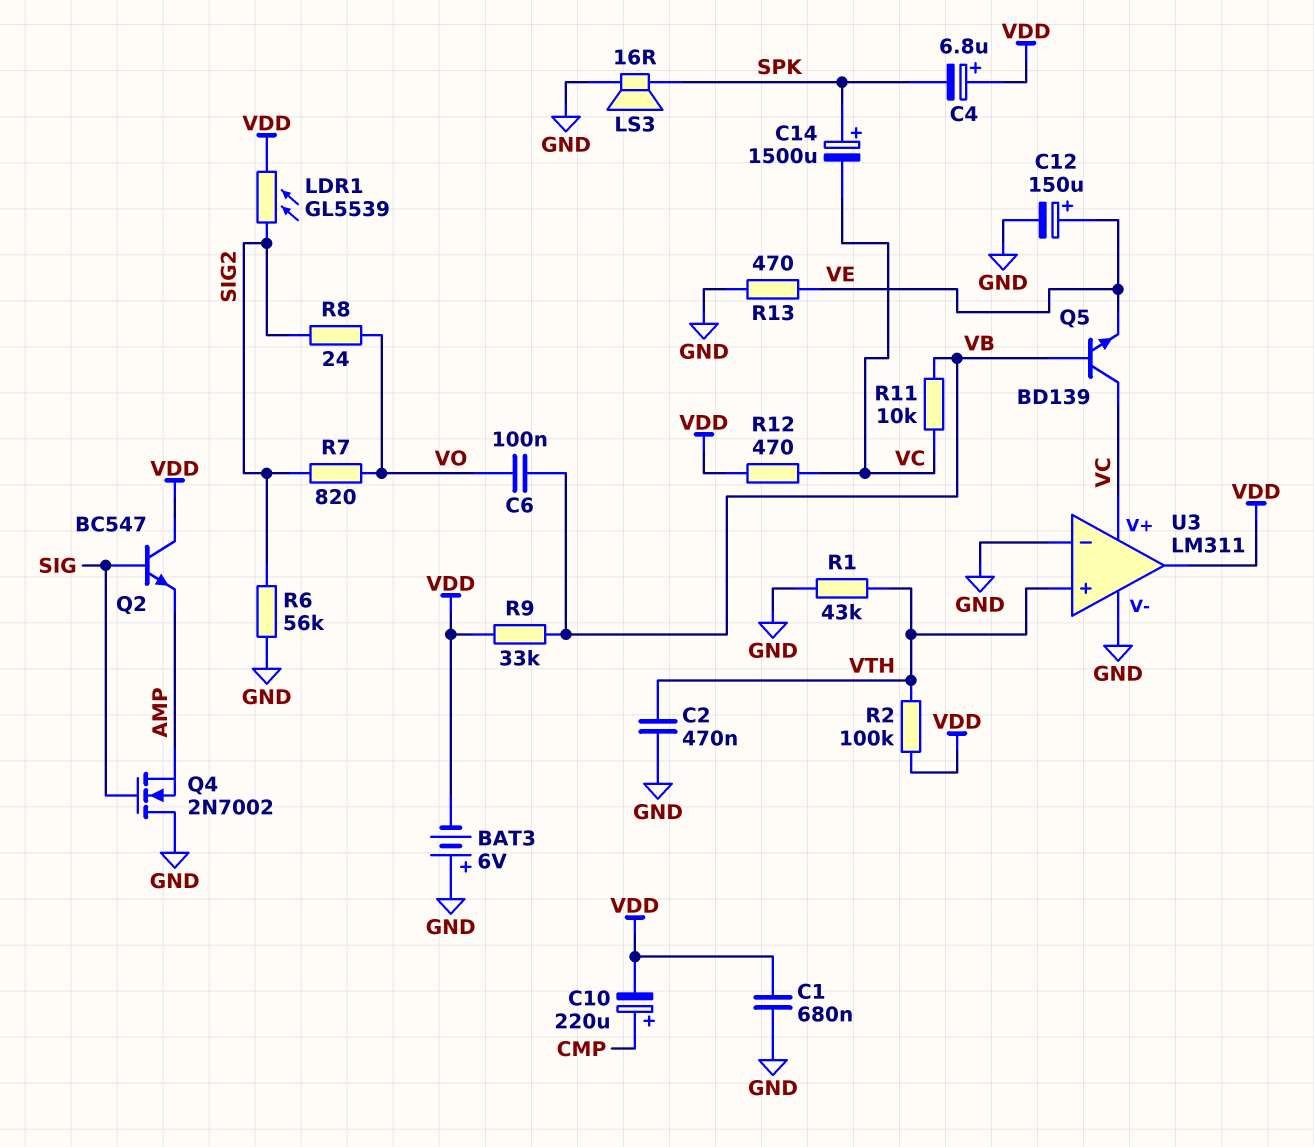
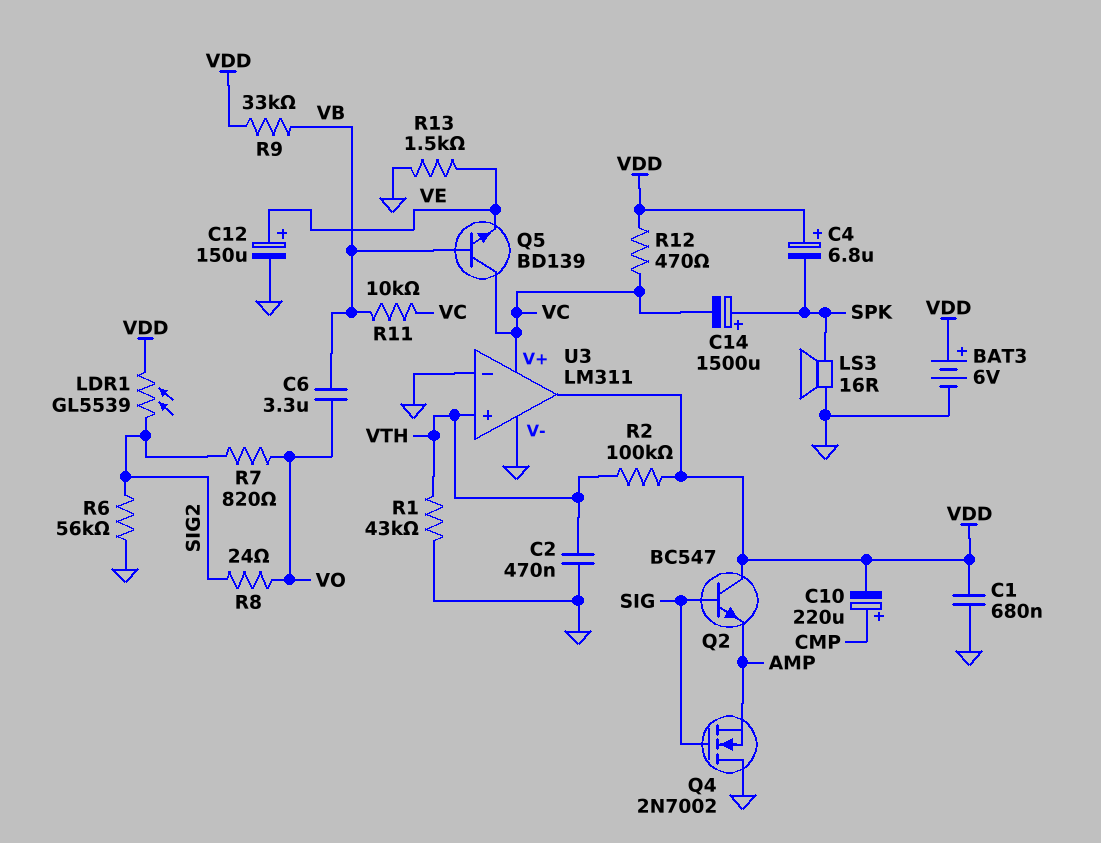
BAT3: 6V (plus GND, minus VDD) -> 6V (plus VDD, minus GND)
C6: 100nF (VB, VO) -> 3.3uF (VB, VO)
R13: 470 (GND, VE) -> 1.5k (GND, VE)

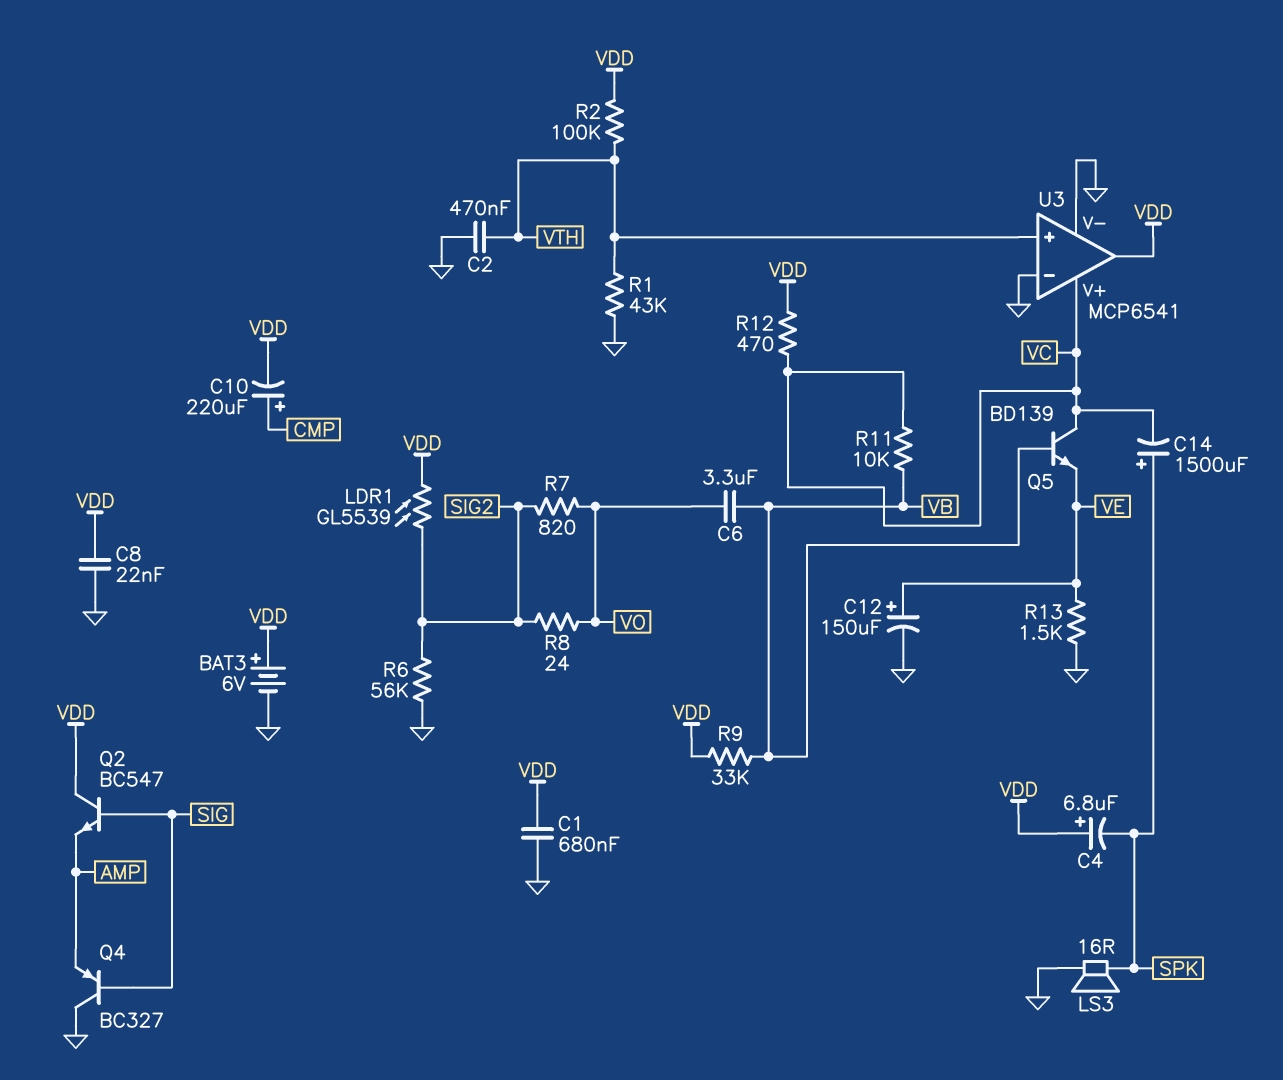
C8: none -> 22nF (GND, VDD)
Q4: NMOS 2N7002 (G SIG, D GND, S AMP) -> PNP BC327 (B SIG, C GND, E AMP)
U3: LM311 -> MCP6541

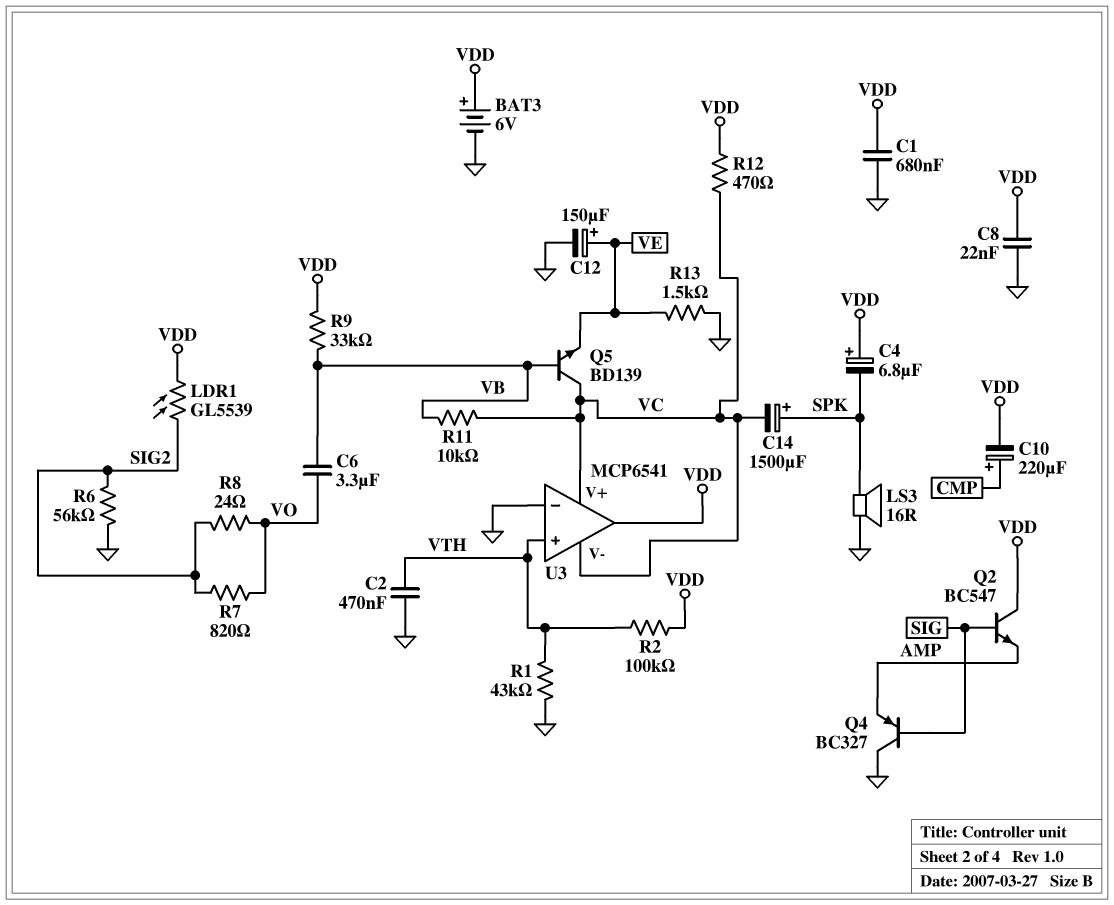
U3 pin V-: GND -> VC

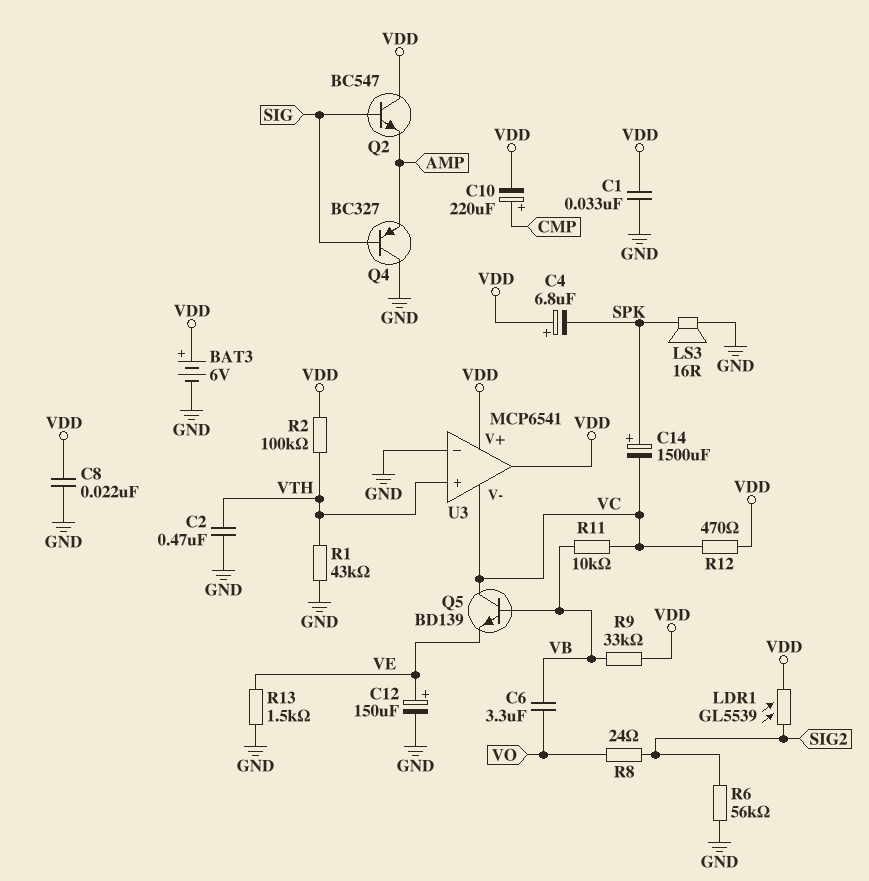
C1: 680nF (GND, VDD) -> 33nF (GND, VDD)
R7: 820 (SIG2, VO) -> none
U3 pin V+: VC -> VDD

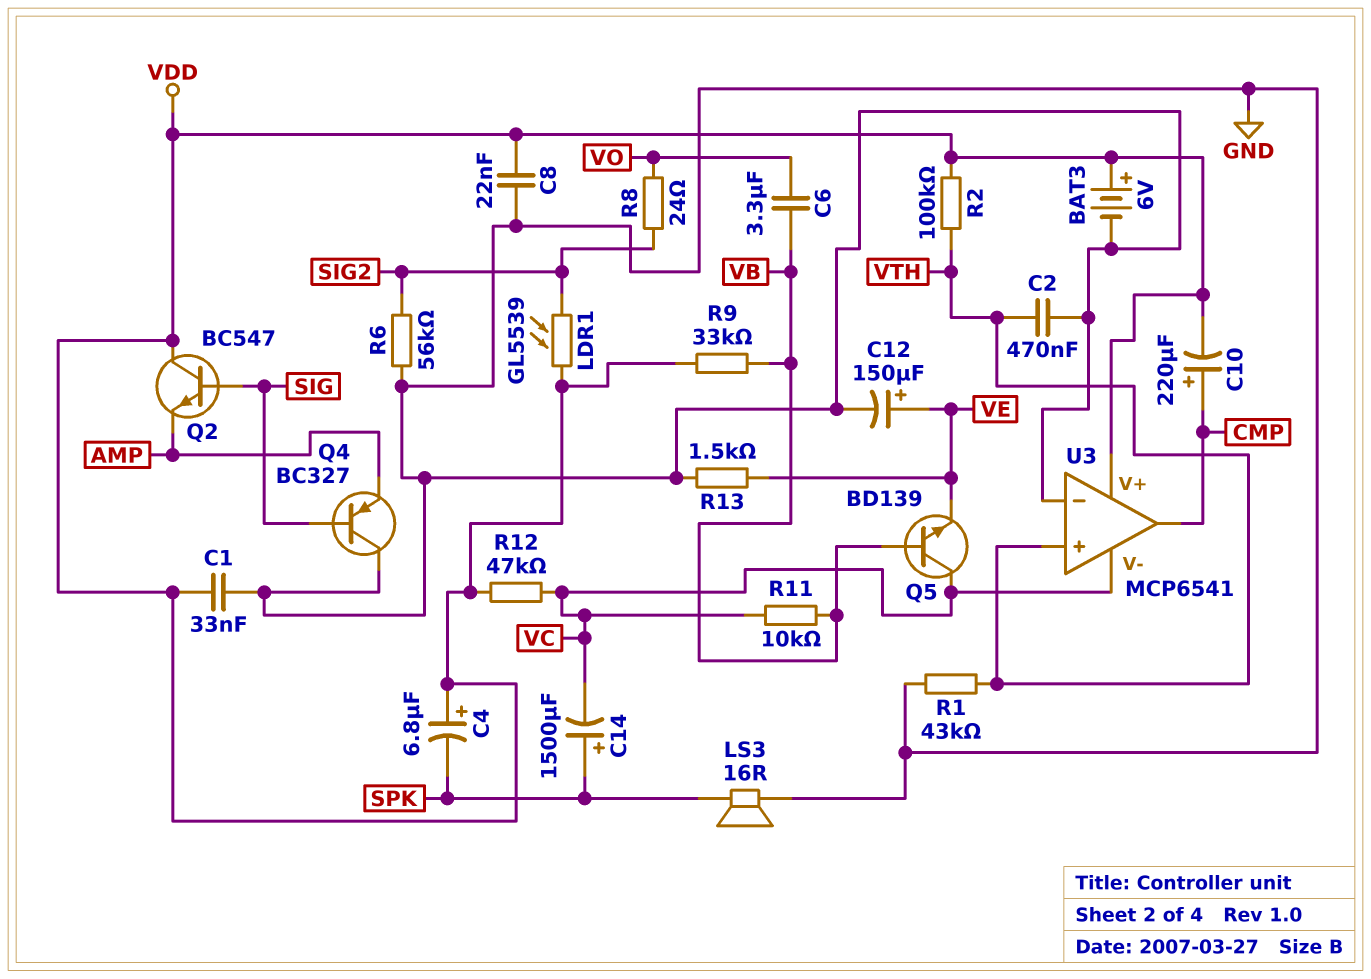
R12: 470 (VC, VDD) -> 47k (VC, VDD)
U3 pin out: VDD -> CMP

